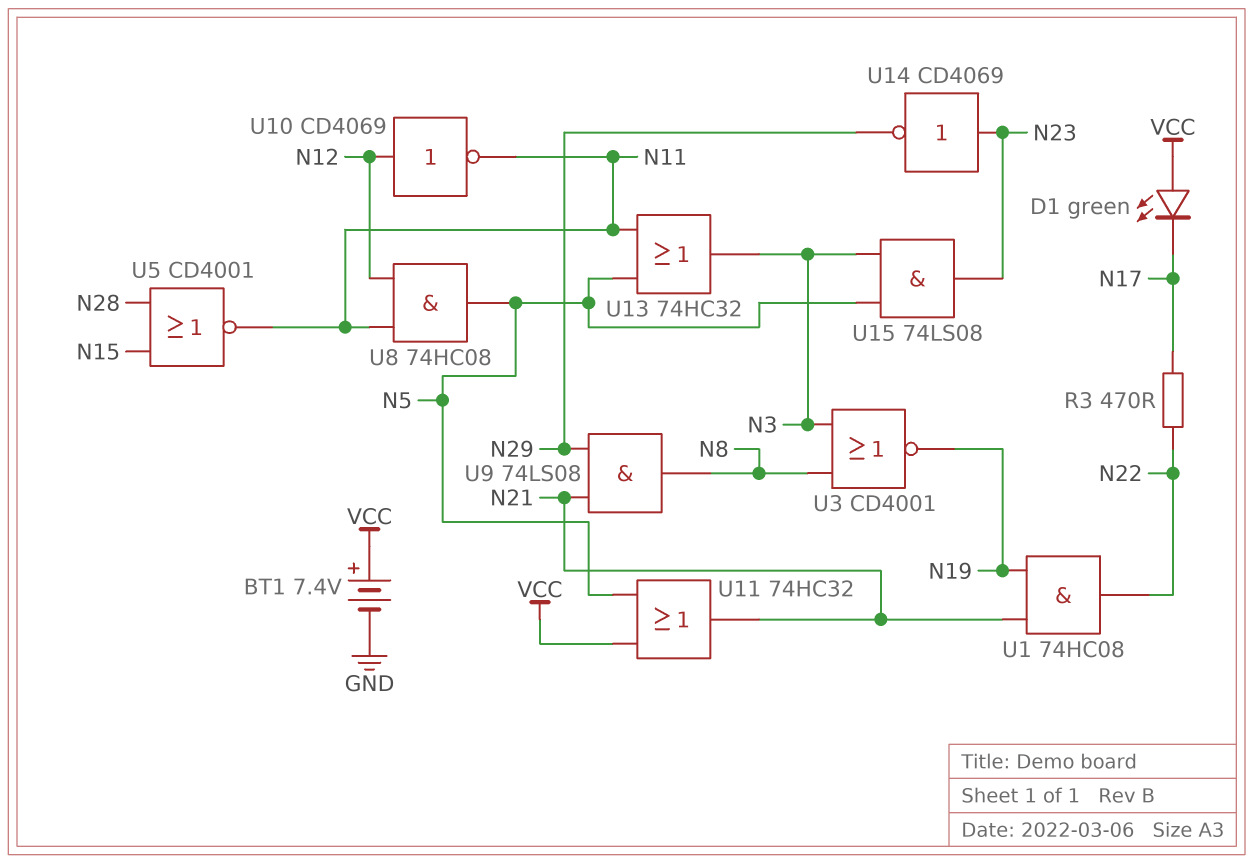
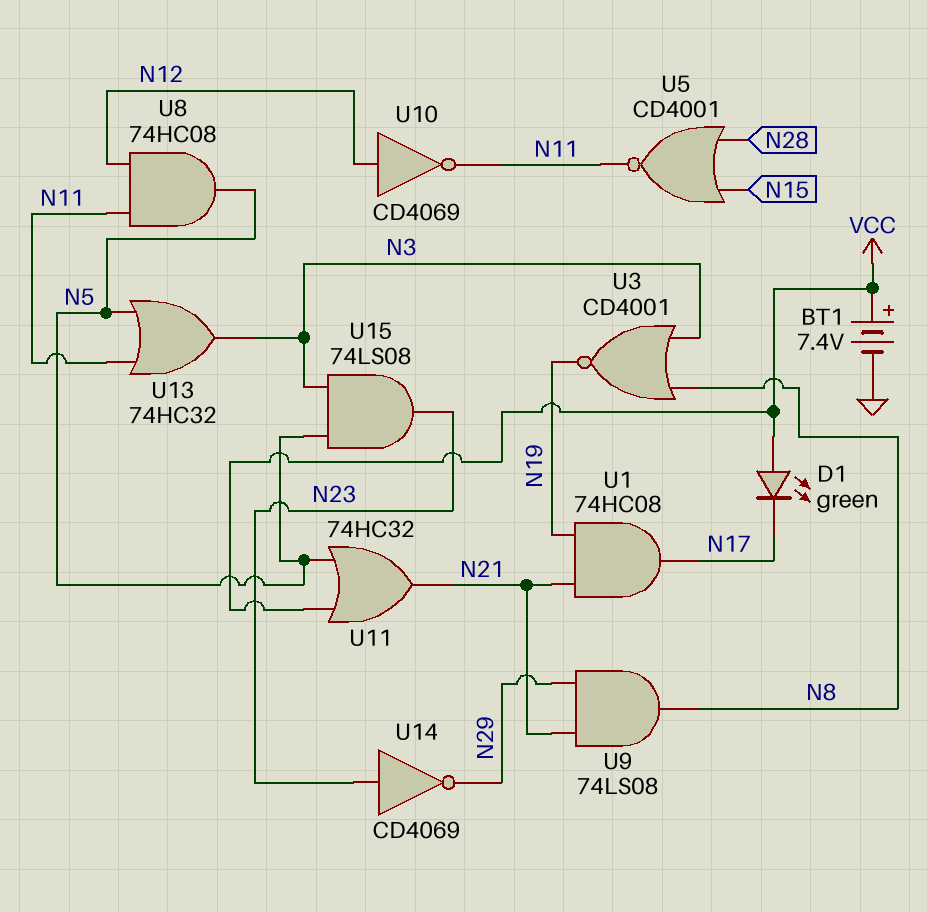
R3: 470 (N17, N22) -> none
U1: AND 74HC08 (in N19, in N21, out N22) -> AND 74HC08 (in N19, in N21, out N17)

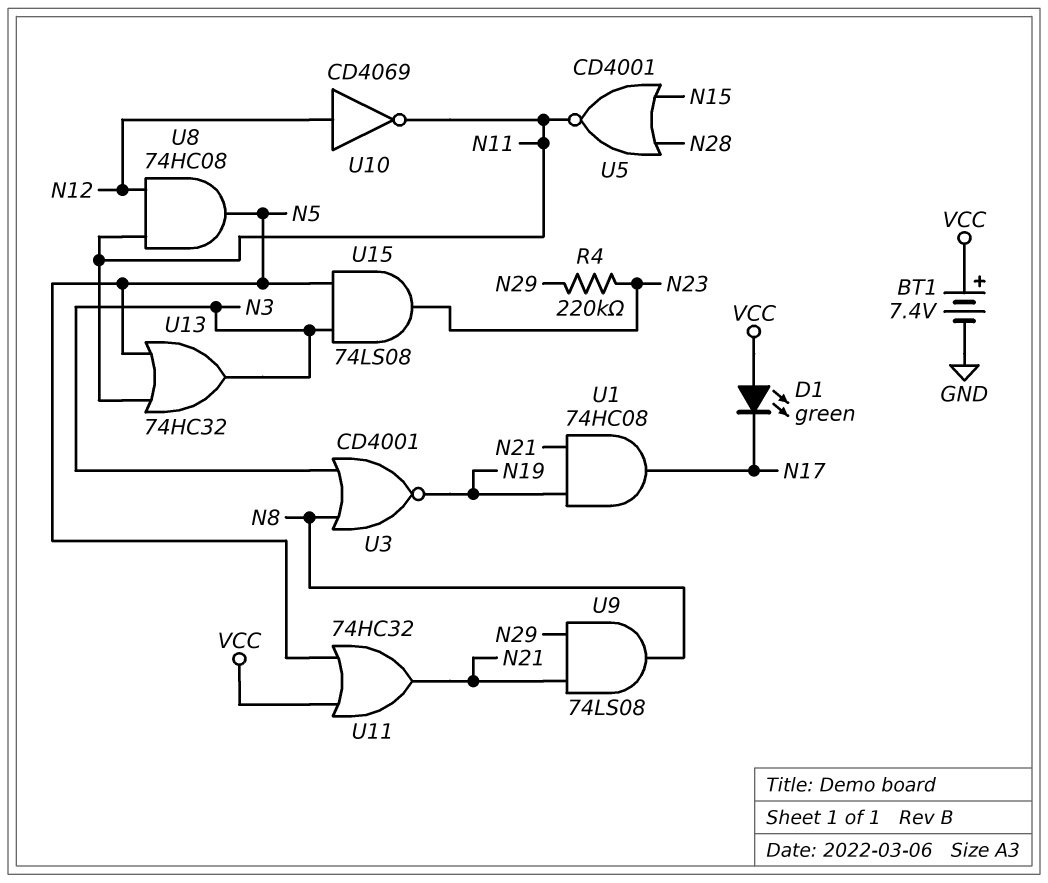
R4: none -> 220k (N23, N29)
U14: NOT CD4069 (in N23, out N29) -> none

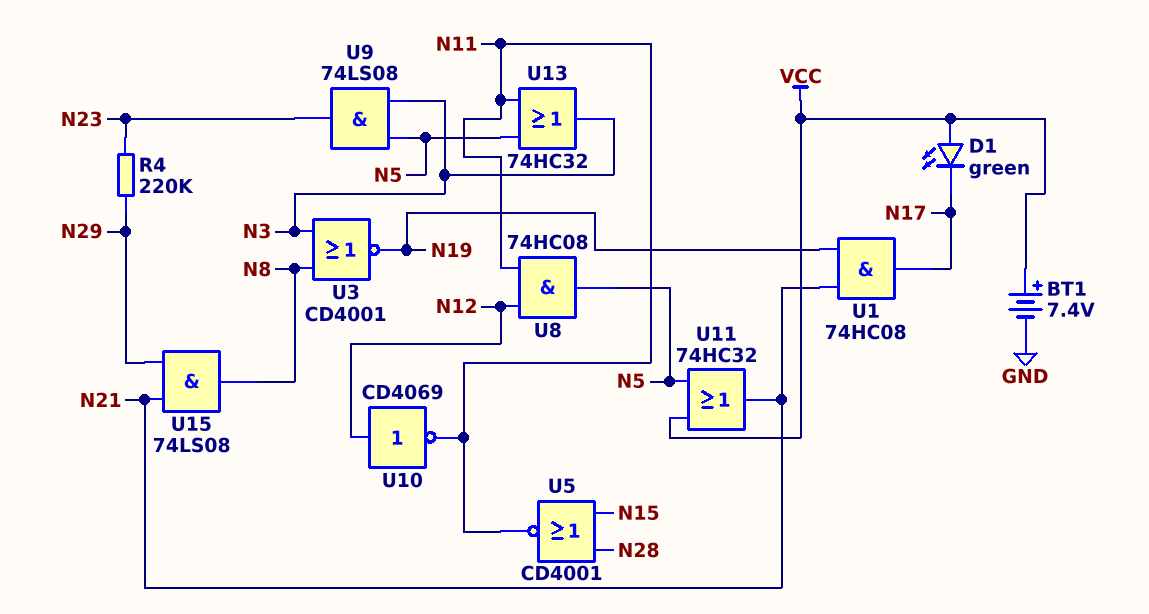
U9: AND 74LS08 (in N21, in N29, out N8) -> AND 74LS08 (in N3, in N5, out N23)
U15: AND 74LS08 (in N3, in N5, out N23) -> AND 74LS08 (in N21, in N29, out N8)

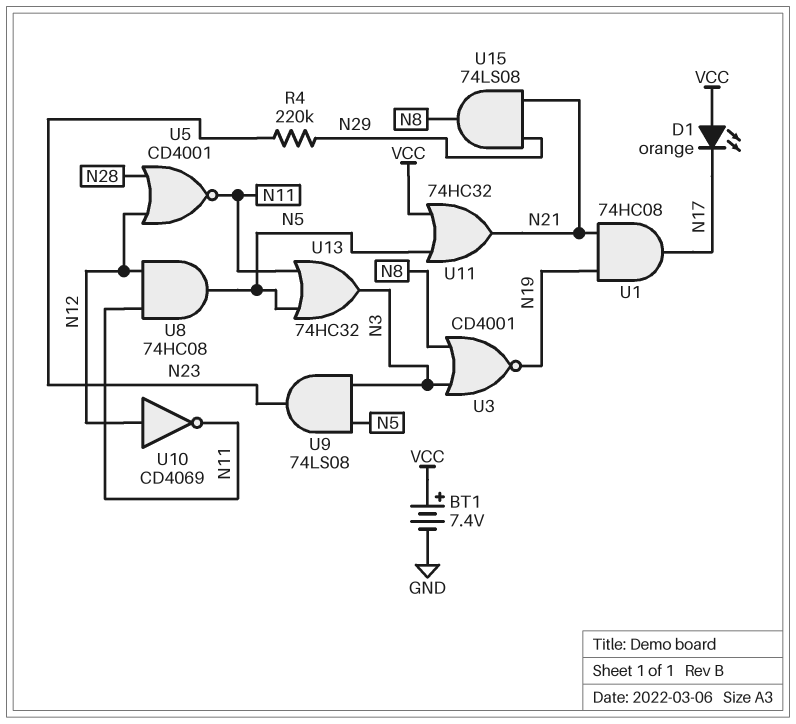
D1: LED green (A VCC, K N17) -> LED orange (A VCC, K N17)
U5: NOR CD4001 (in N15, in N28, out N11) -> NOR CD4001 (in N12, in N28, out N11)

